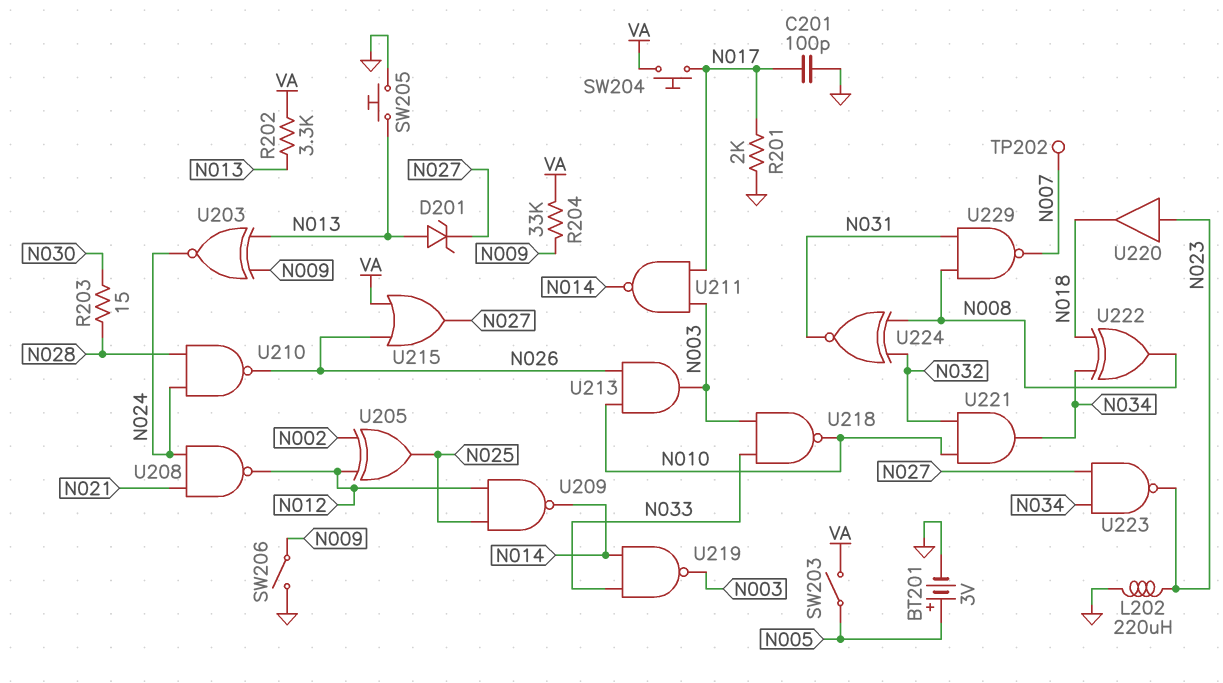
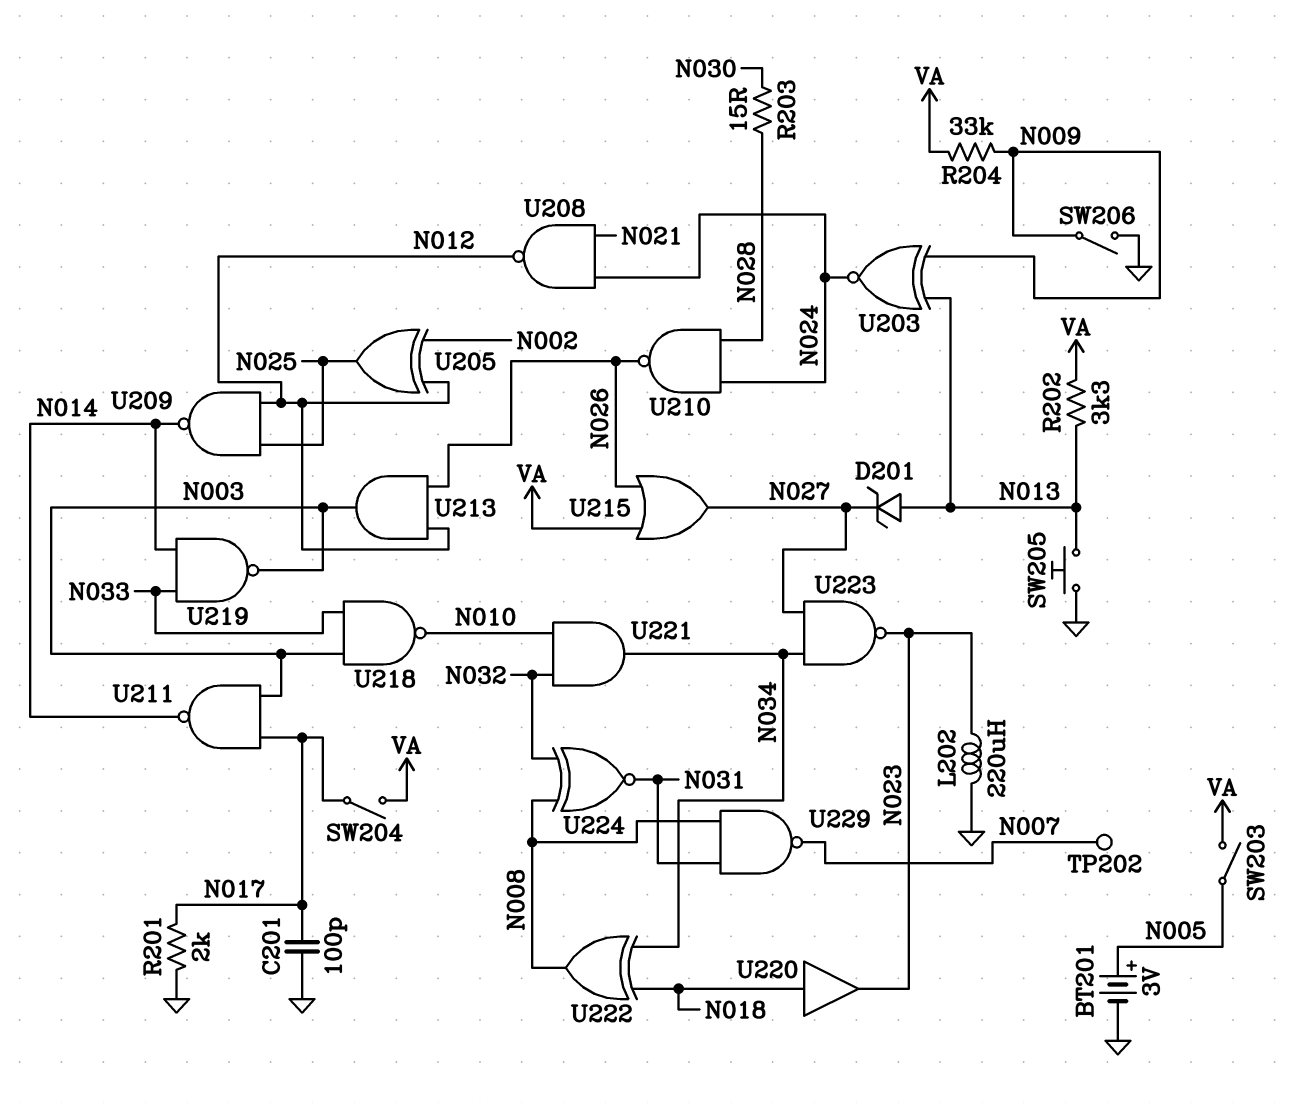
SW204: button (N017, VA) -> switch (N017, VA)
U213: AND (in N010, in N026, out N003) -> AND (in N012, in N026, out N003)
U220: buffer (in N023, out N018) -> buffer (in N018, out N023)

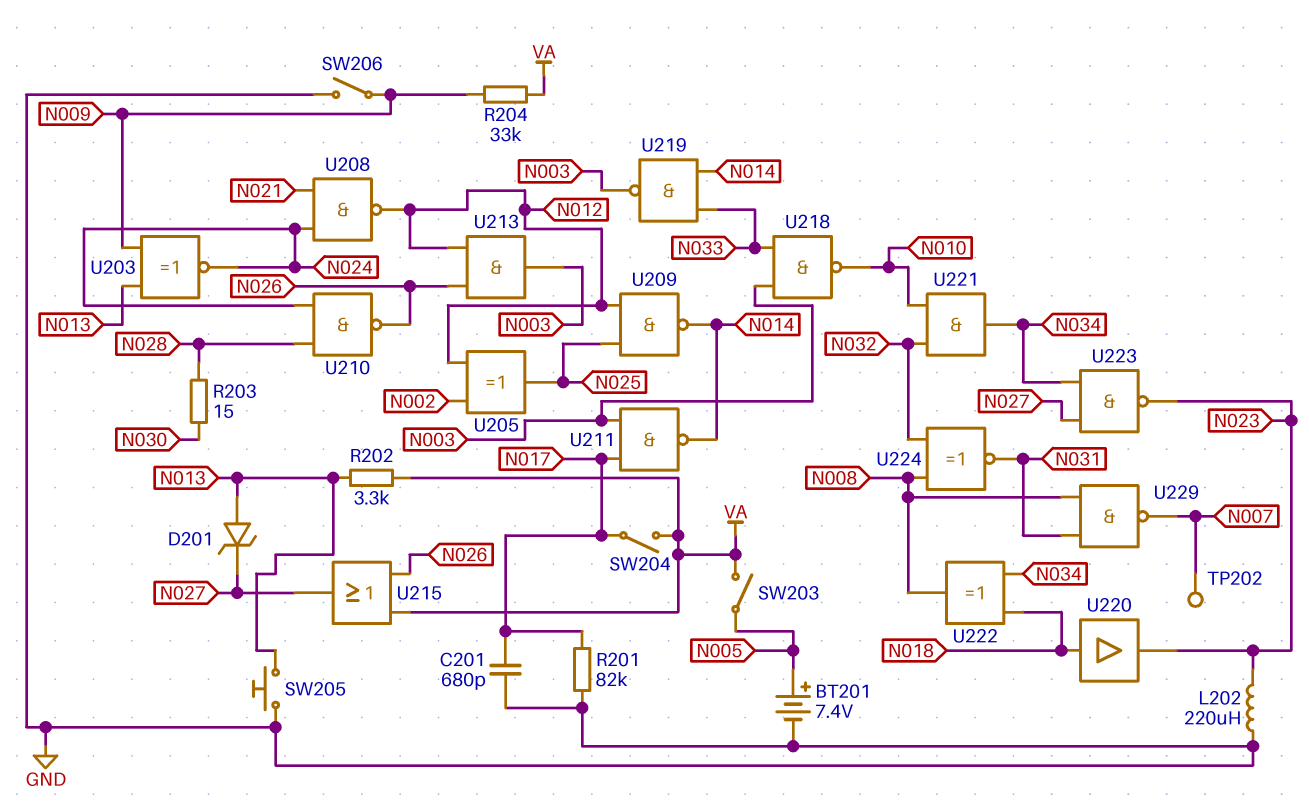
BT201: 3V (plus N005, minus GND) -> 7.4V (plus N005, minus GND)
C201: 100pF (GND, N017) -> 680pF (GND, N017)
R201: 2k (GND, N017) -> 82k (GND, N017)

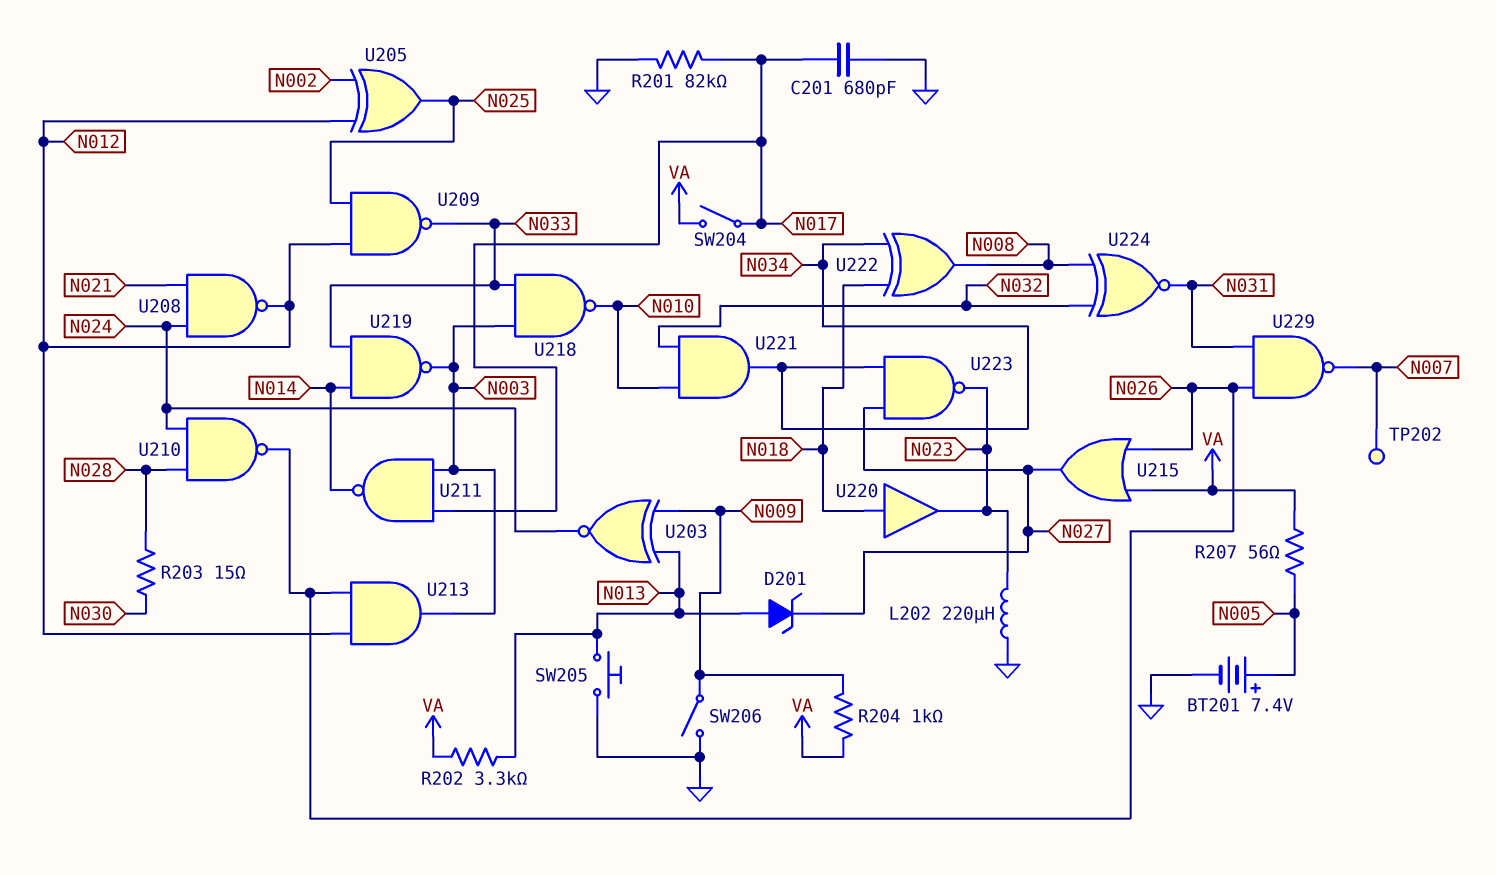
R204: 33k (N009, VA) -> 1k (N009, VA)
R207: none -> 56 (N005, VA)
SW203: switch (N005, VA) -> none
U209: NAND (in N012, in N025, out N014) -> NAND (in N012, in N025, out N033)
U229: NAND (in N008, in N031, out N007) -> NAND (in N026, in N031, out N007)

